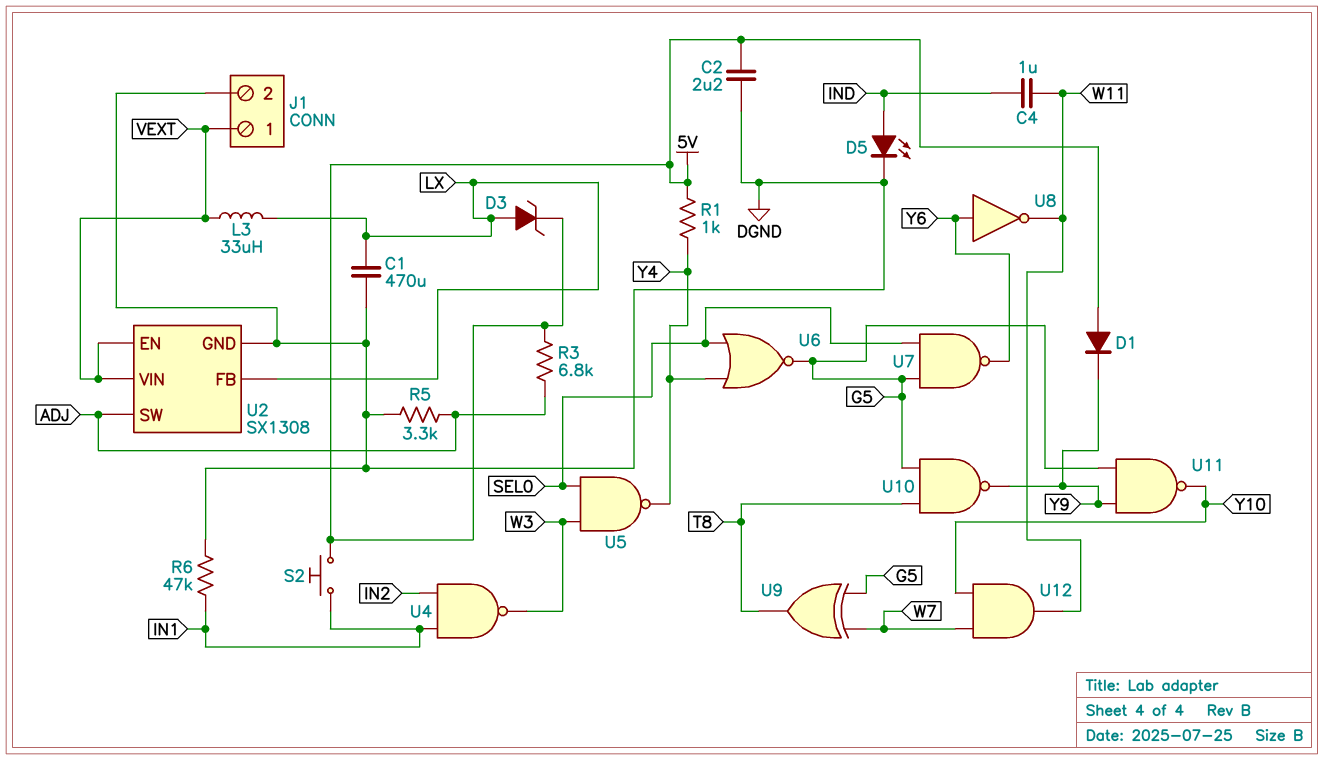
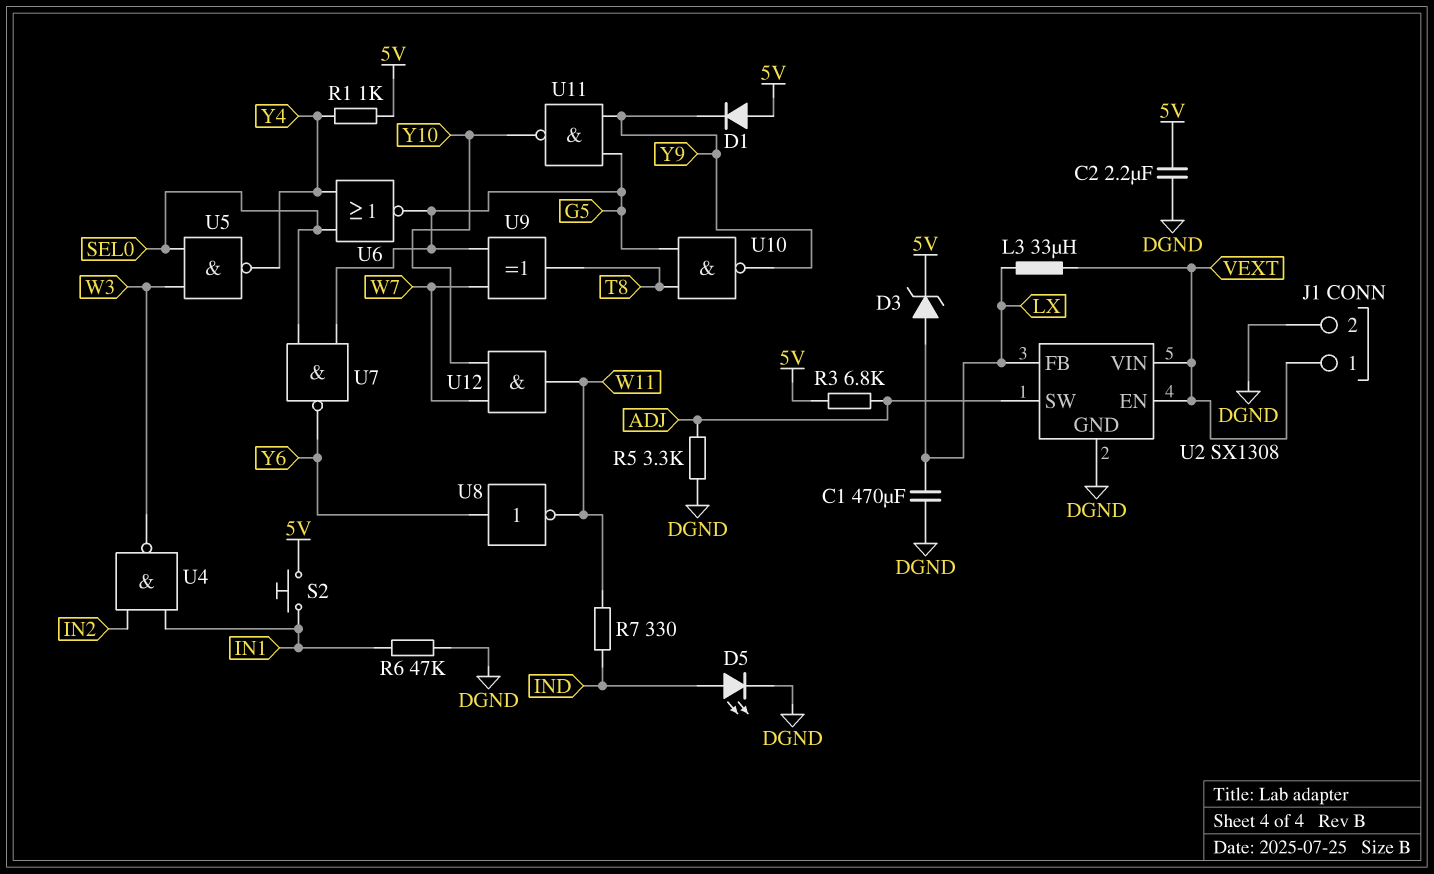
C4: 1uF (IND, W11) -> none
R7: none -> 330 (IND, W11)

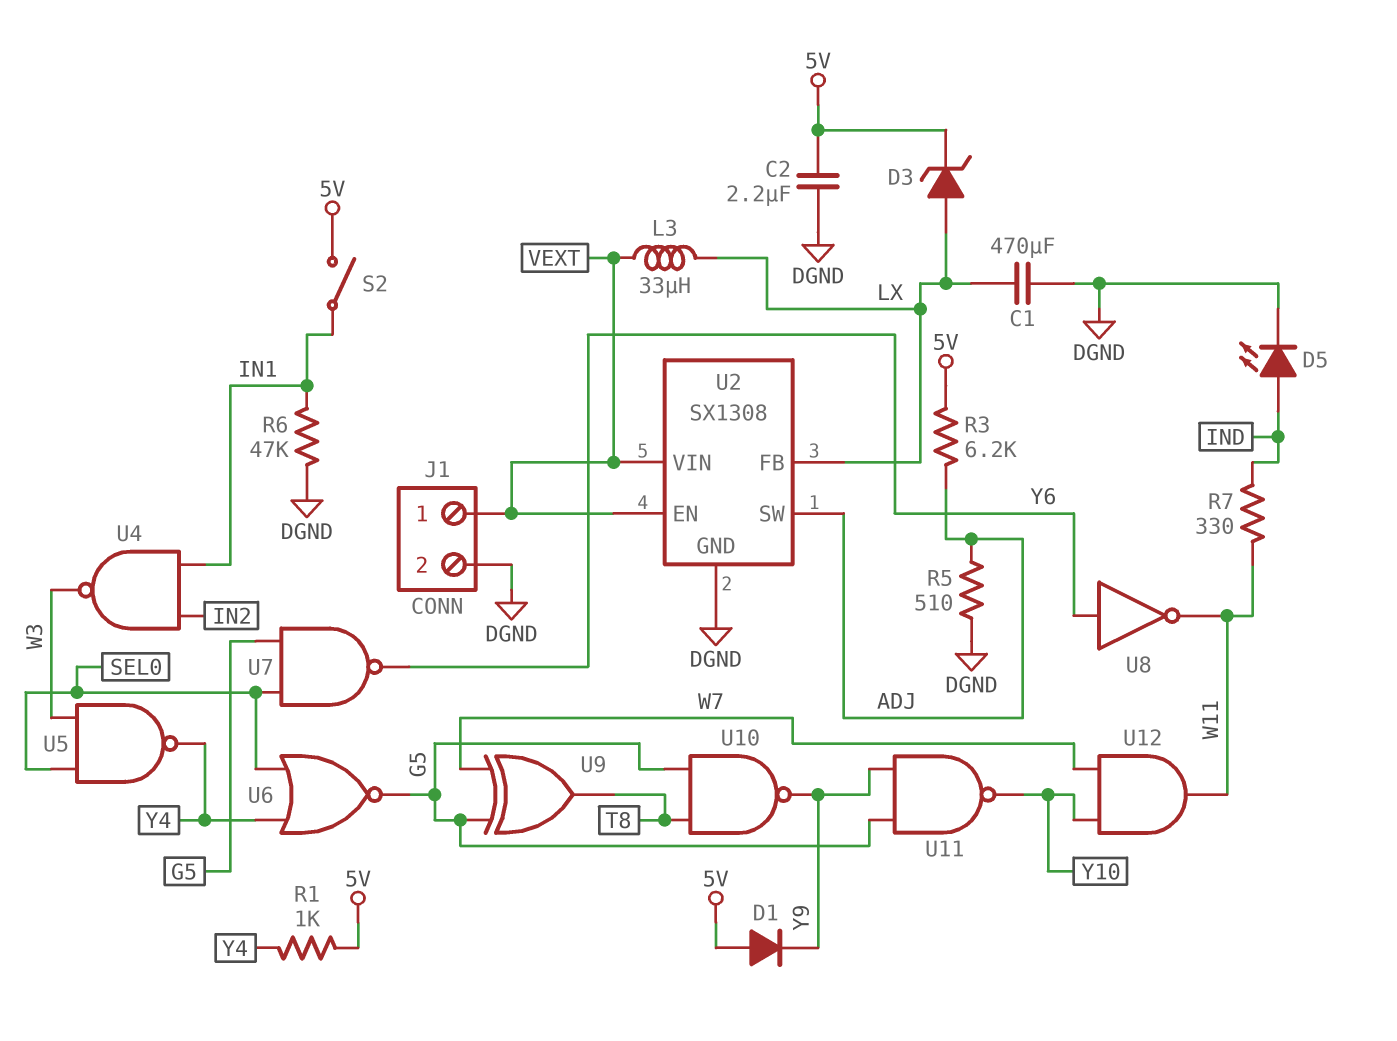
R3: 6.8k (5V, ADJ) -> 6.2k (5V, ADJ)
R5: 3.3k (ADJ, DGND) -> 510 (ADJ, DGND)
S2: button (5V, IN1) -> switch (5V, IN1)

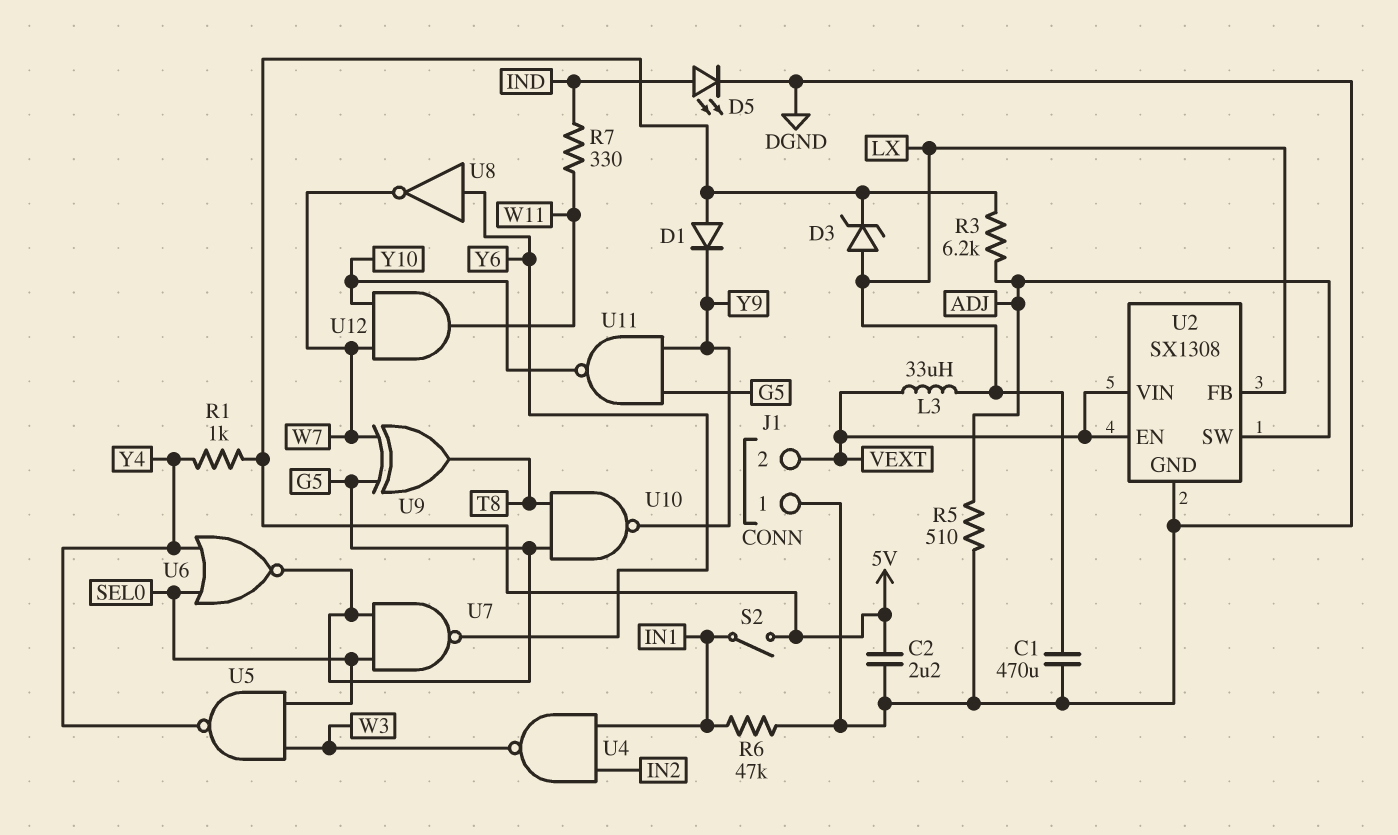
J1 pin 1: VEXT -> DGND
J1 pin 2: DGND -> VEXT
U8: NOT (in Y6, out W11) -> NOT (in Y6, out W7)

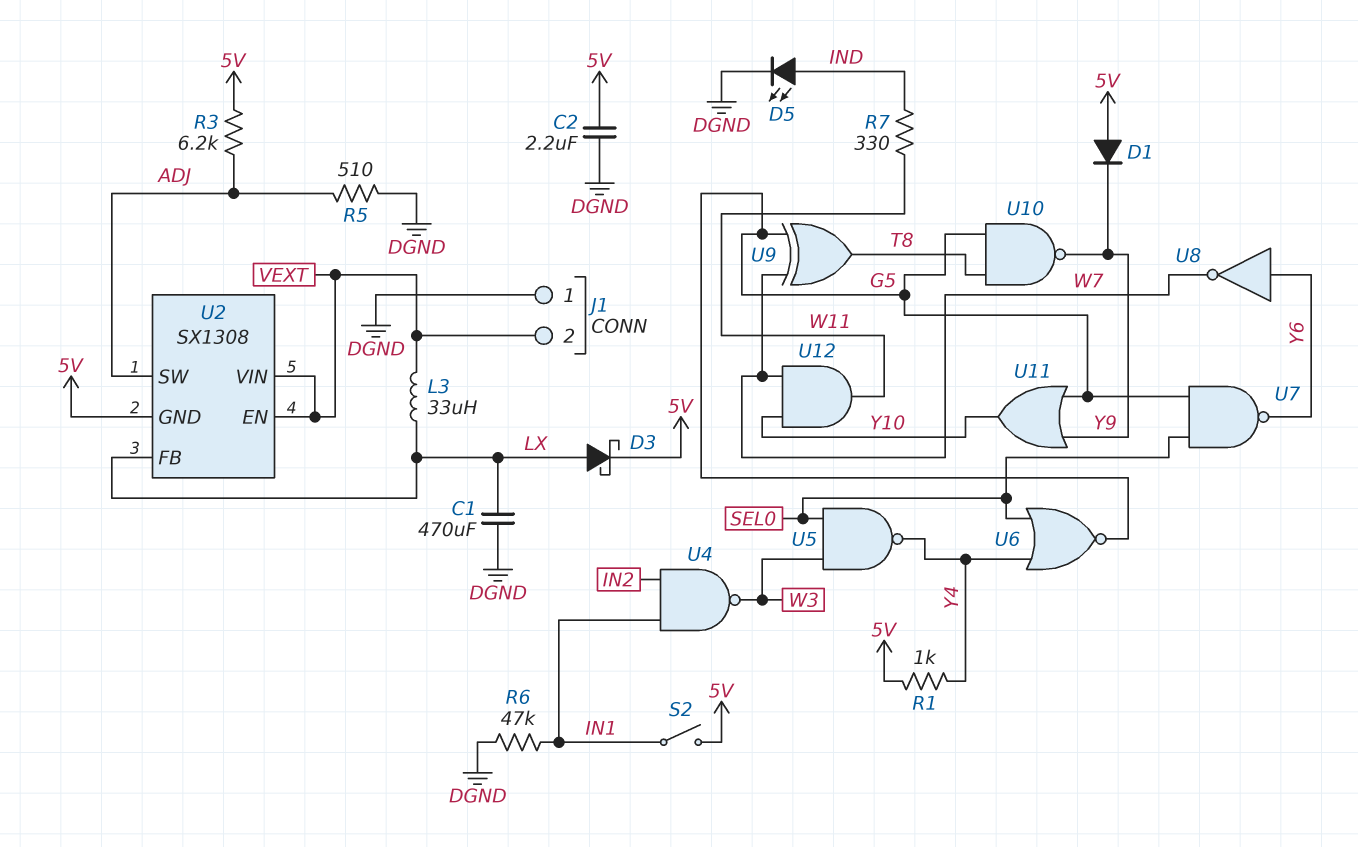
D3: zener (A LX, K 5V) -> schottky (A LX, K 5V)
U2 pin GND: DGND -> 5V
U11: NAND (in G5, in Y9, out Y10) -> OR (in G5, in Y9, out Y10)

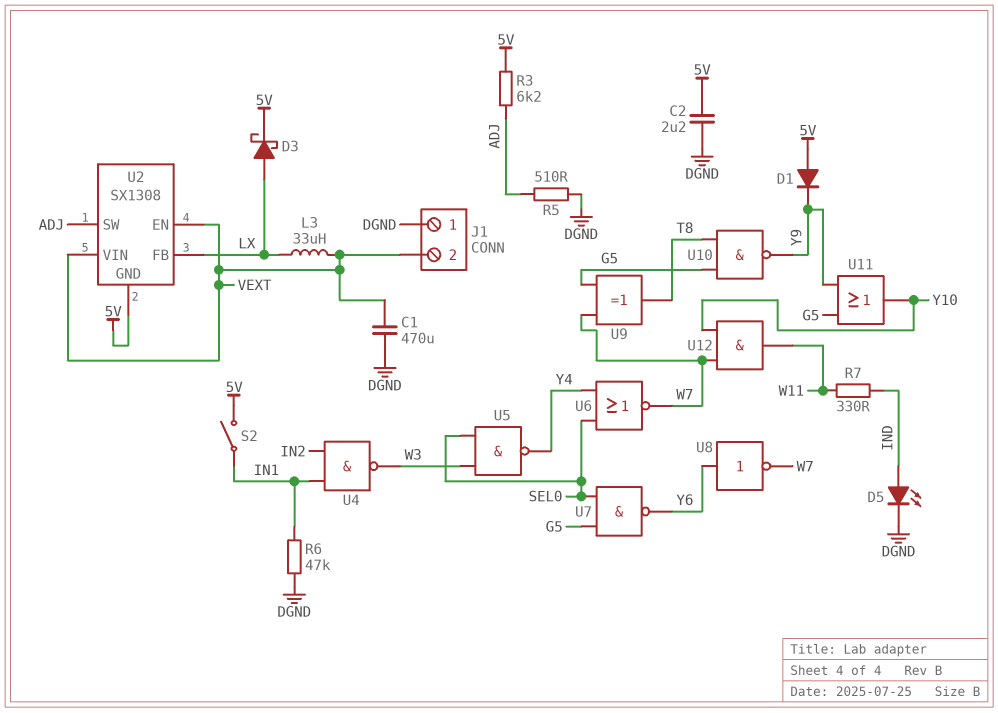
C1: 470uF (DGND, LX) -> 470uF (DGND, VEXT)
R1: 1k (5V, Y4) -> none
U6: NOR (in SEL0, in Y4, out G5) -> NOR (in SEL0, in Y4, out W7)

